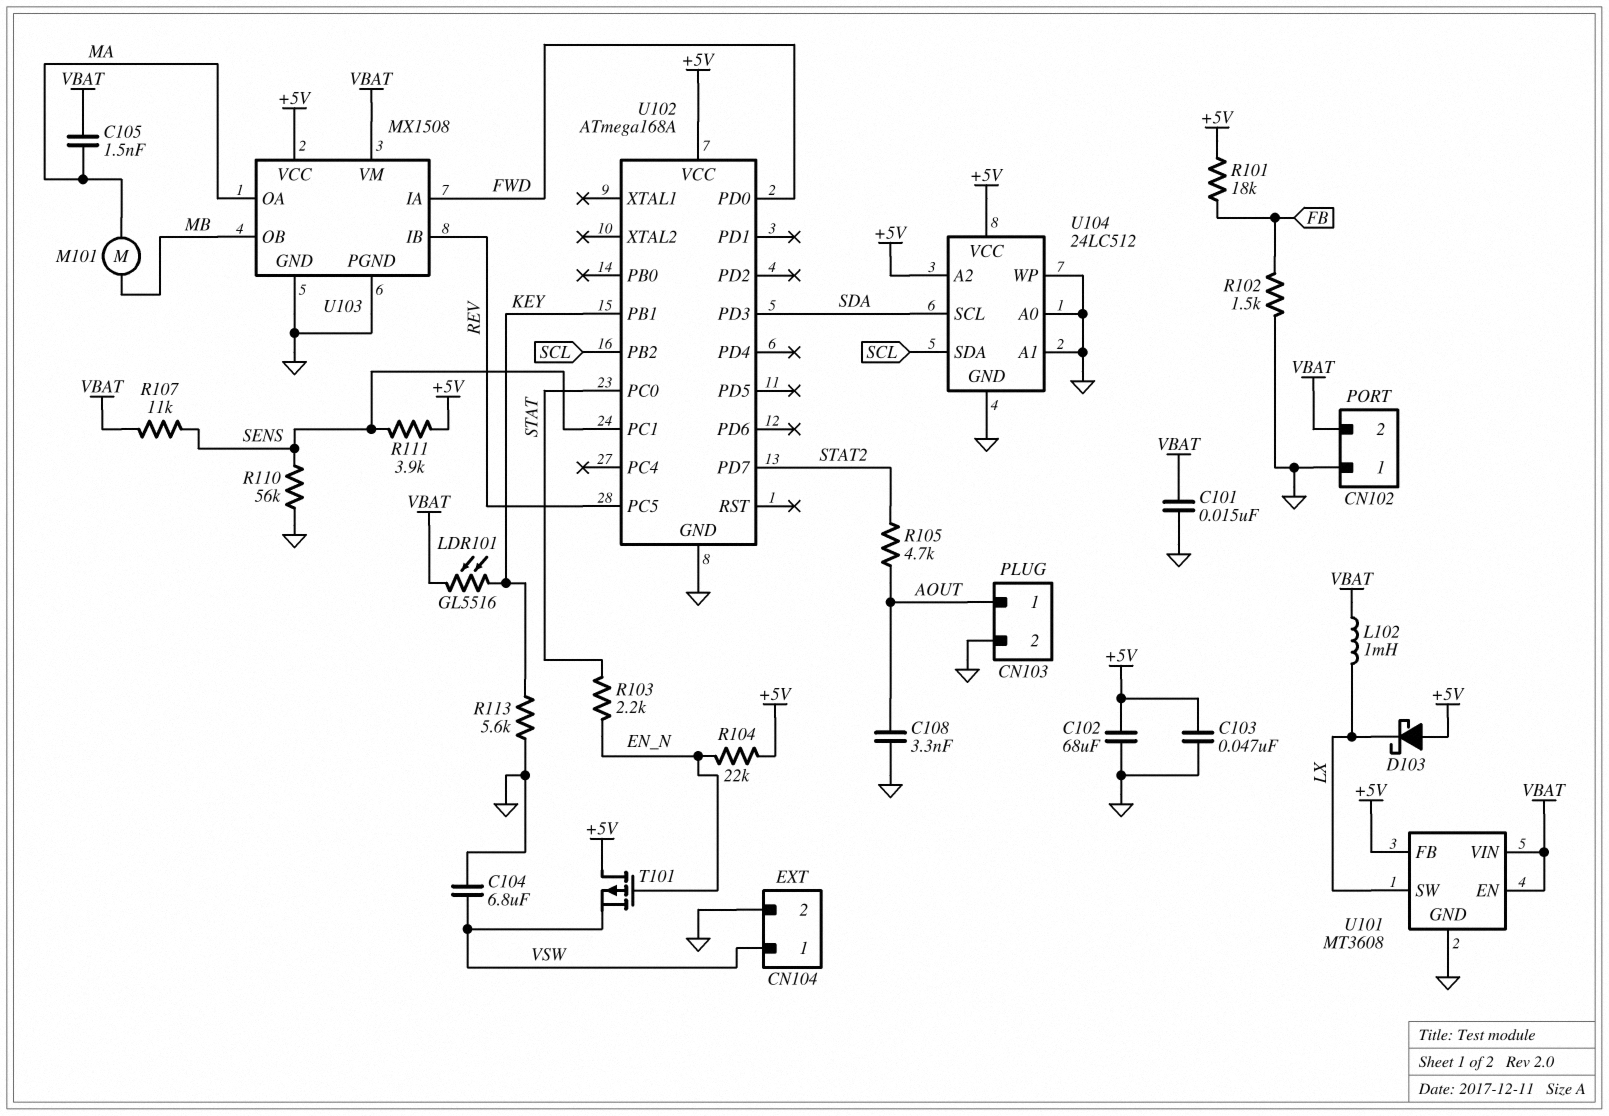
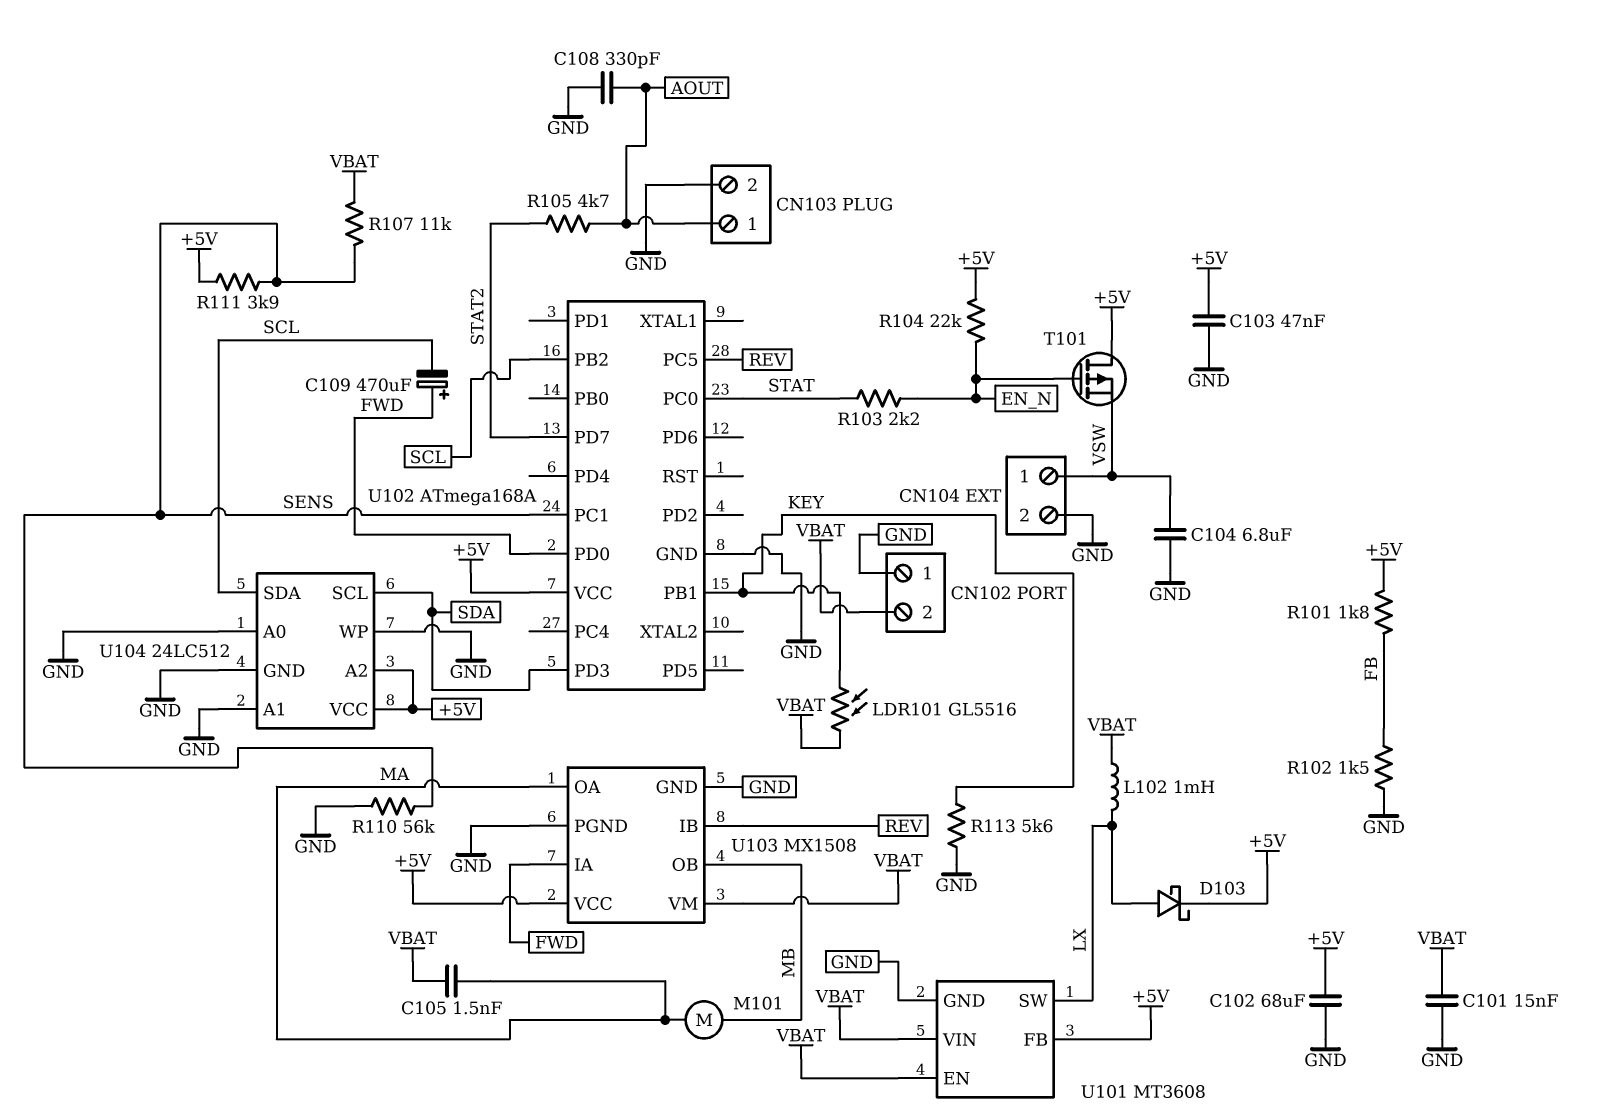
C108: 3.3nF (AOUT, GND) -> 330pF (AOUT, GND)
C109: none -> 470uF (plus FWD, minus SCL)
D103: schottky (A +5V, K LX) -> schottky (A LX, K +5V)
R101: 18k (+5V, FB) -> 1.8k (+5V, FB)

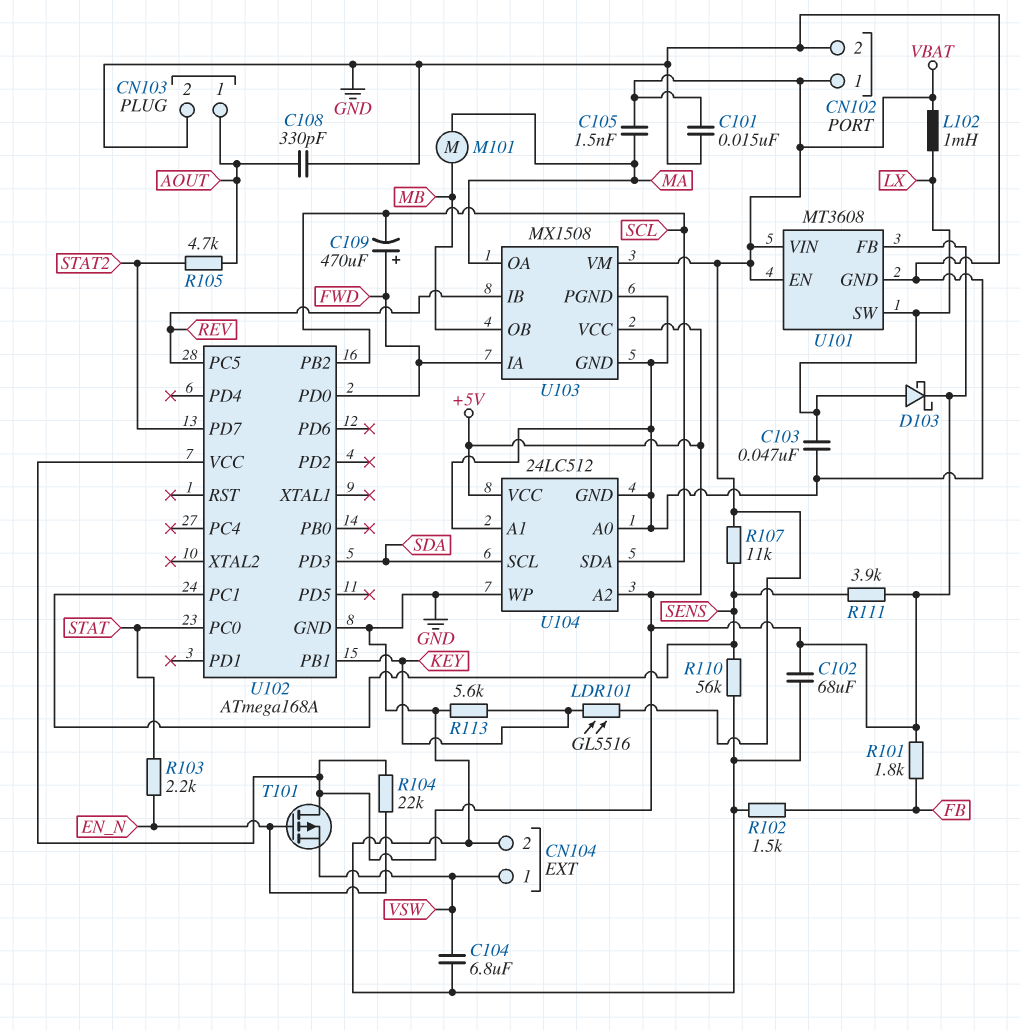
C103: 47nF (+5V, GND) -> 47nF (GND, LX)
CN102 pin 1: GND -> VBAT
CN102 pin 2: VBAT -> GND

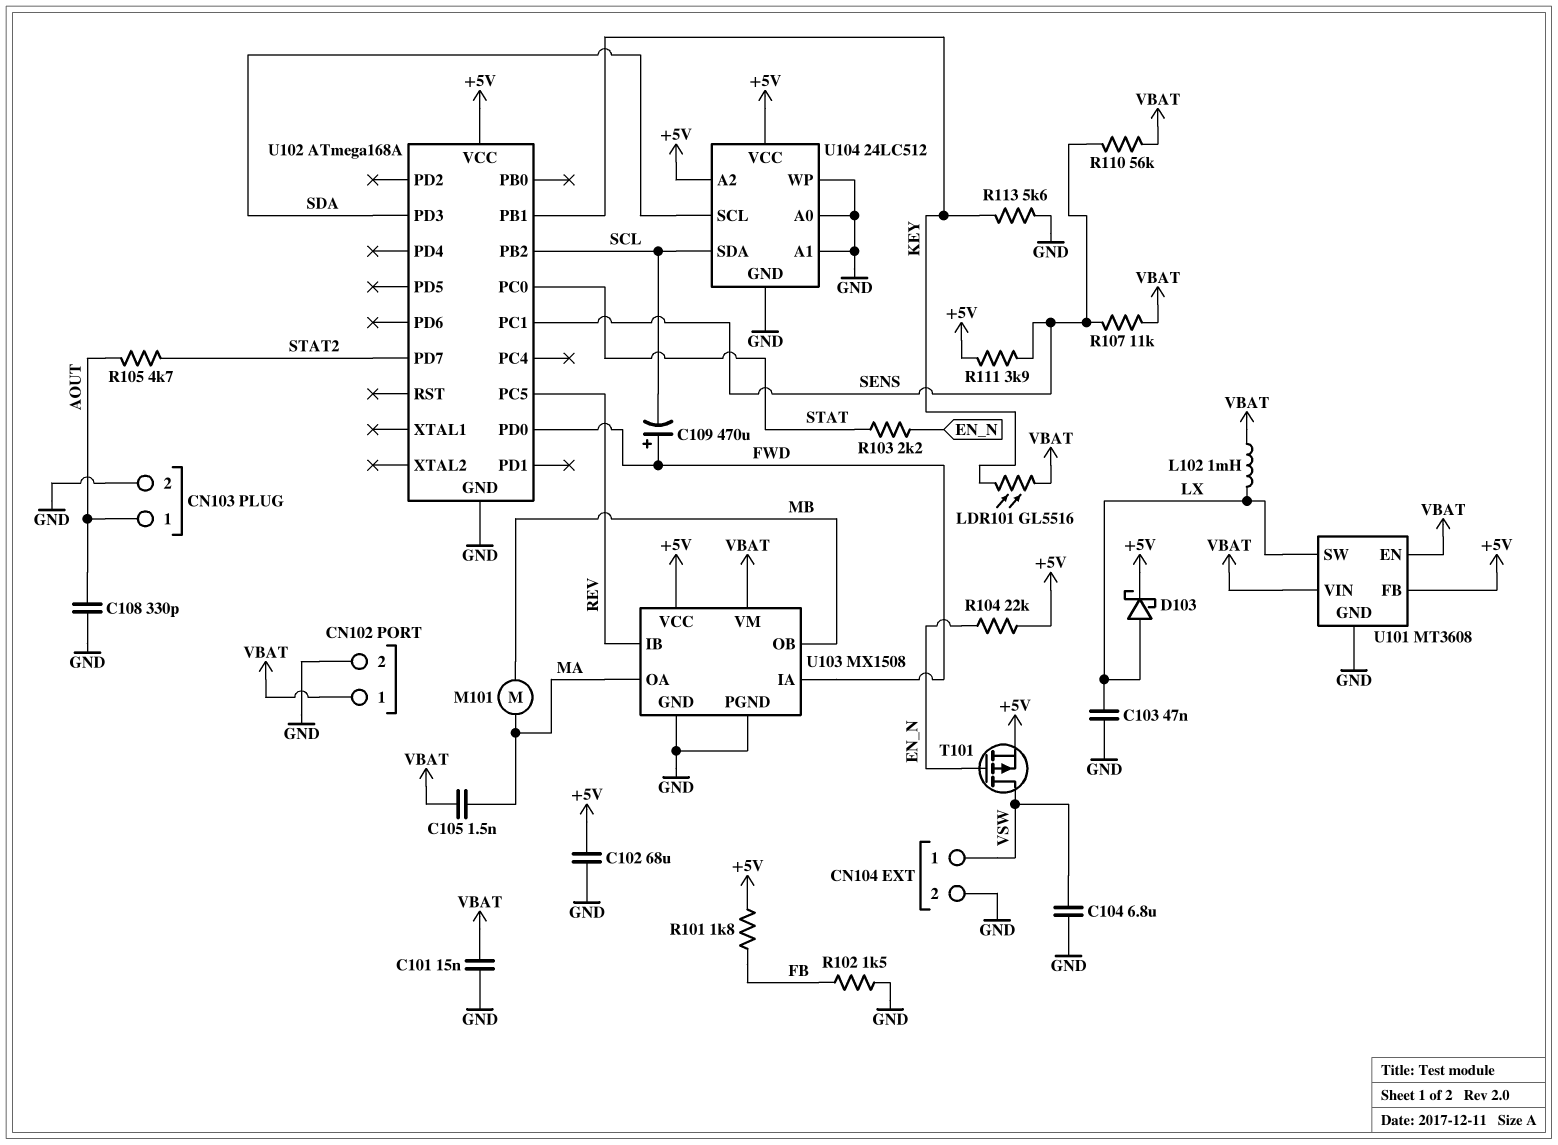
R110: 56k (GND, SENS) -> 56k (SENS, VBAT)
T101: PMOS (G EN_N, D +5V, S VSW) -> PMOS (G EN_N, D VSW, S +5V)

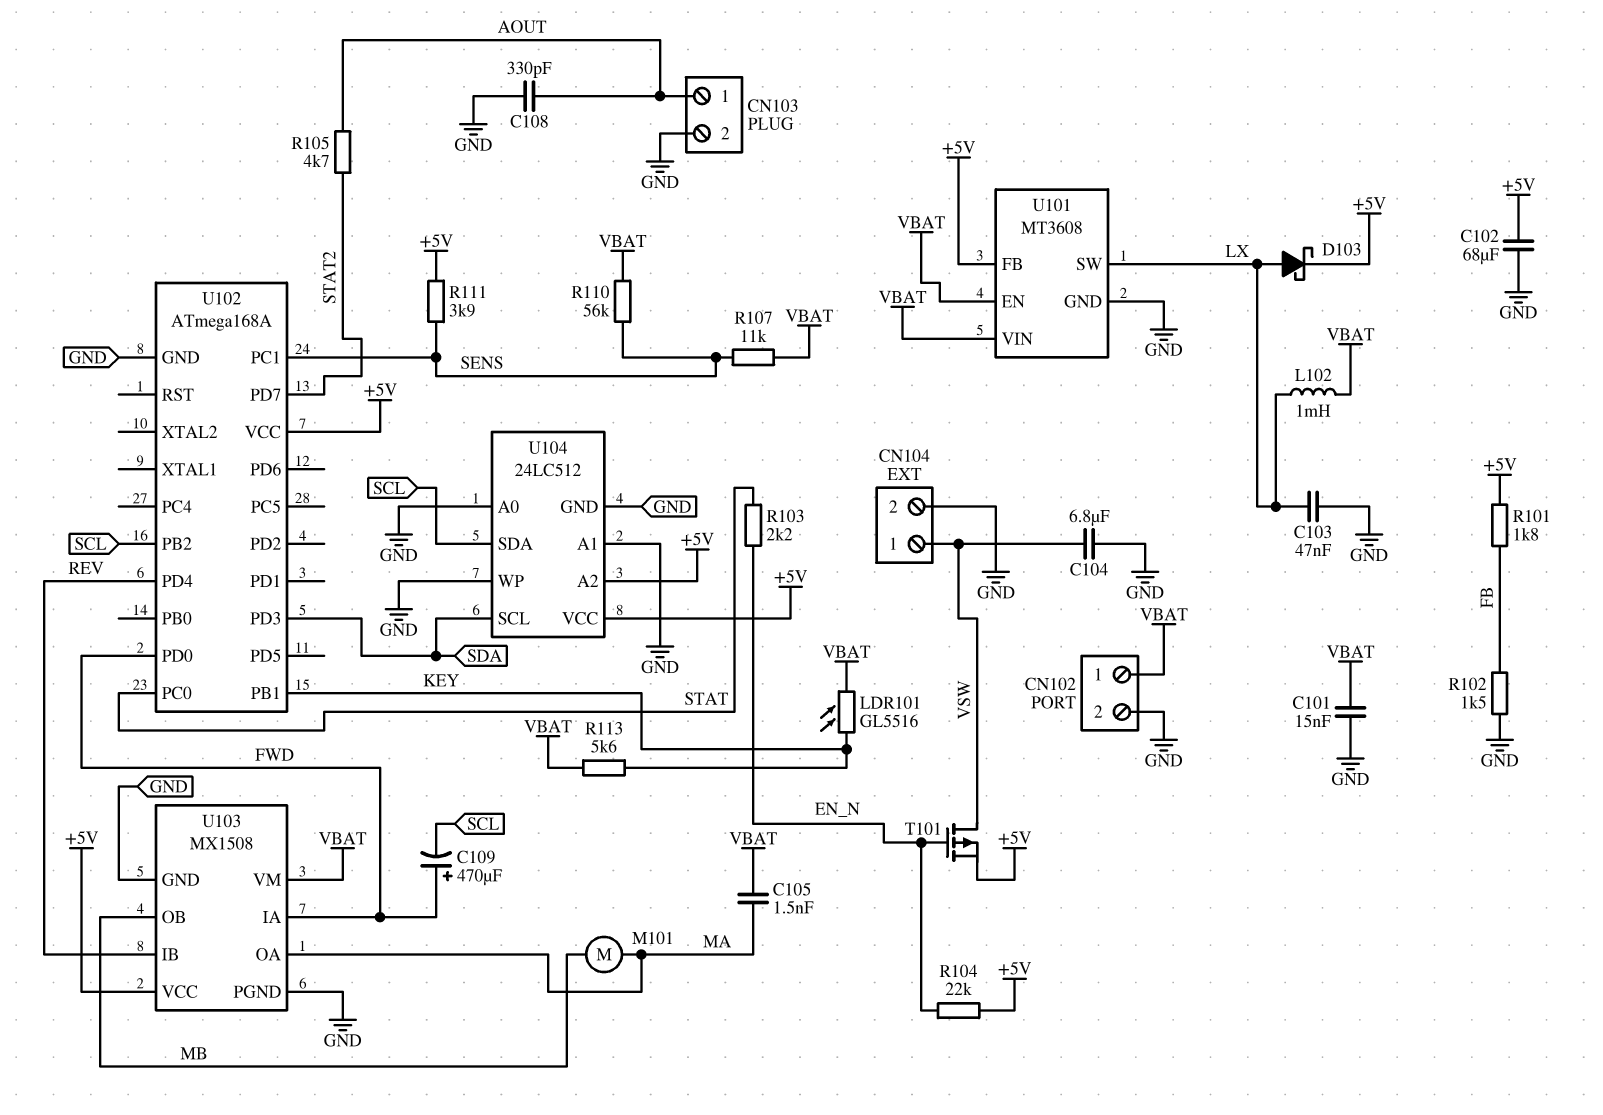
R113: 5.6k (GND, KEY) -> 5.6k (KEY, VBAT)
U102 pin PC5: REV -> none
U102 pin PD4: none -> REV

